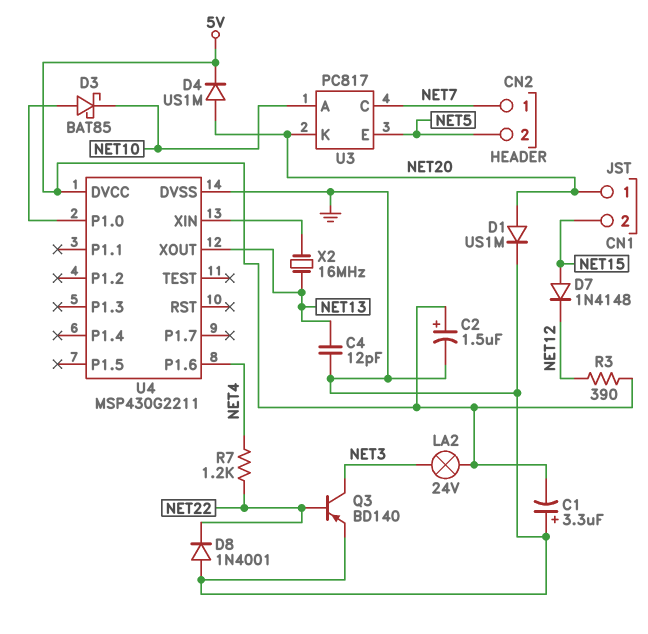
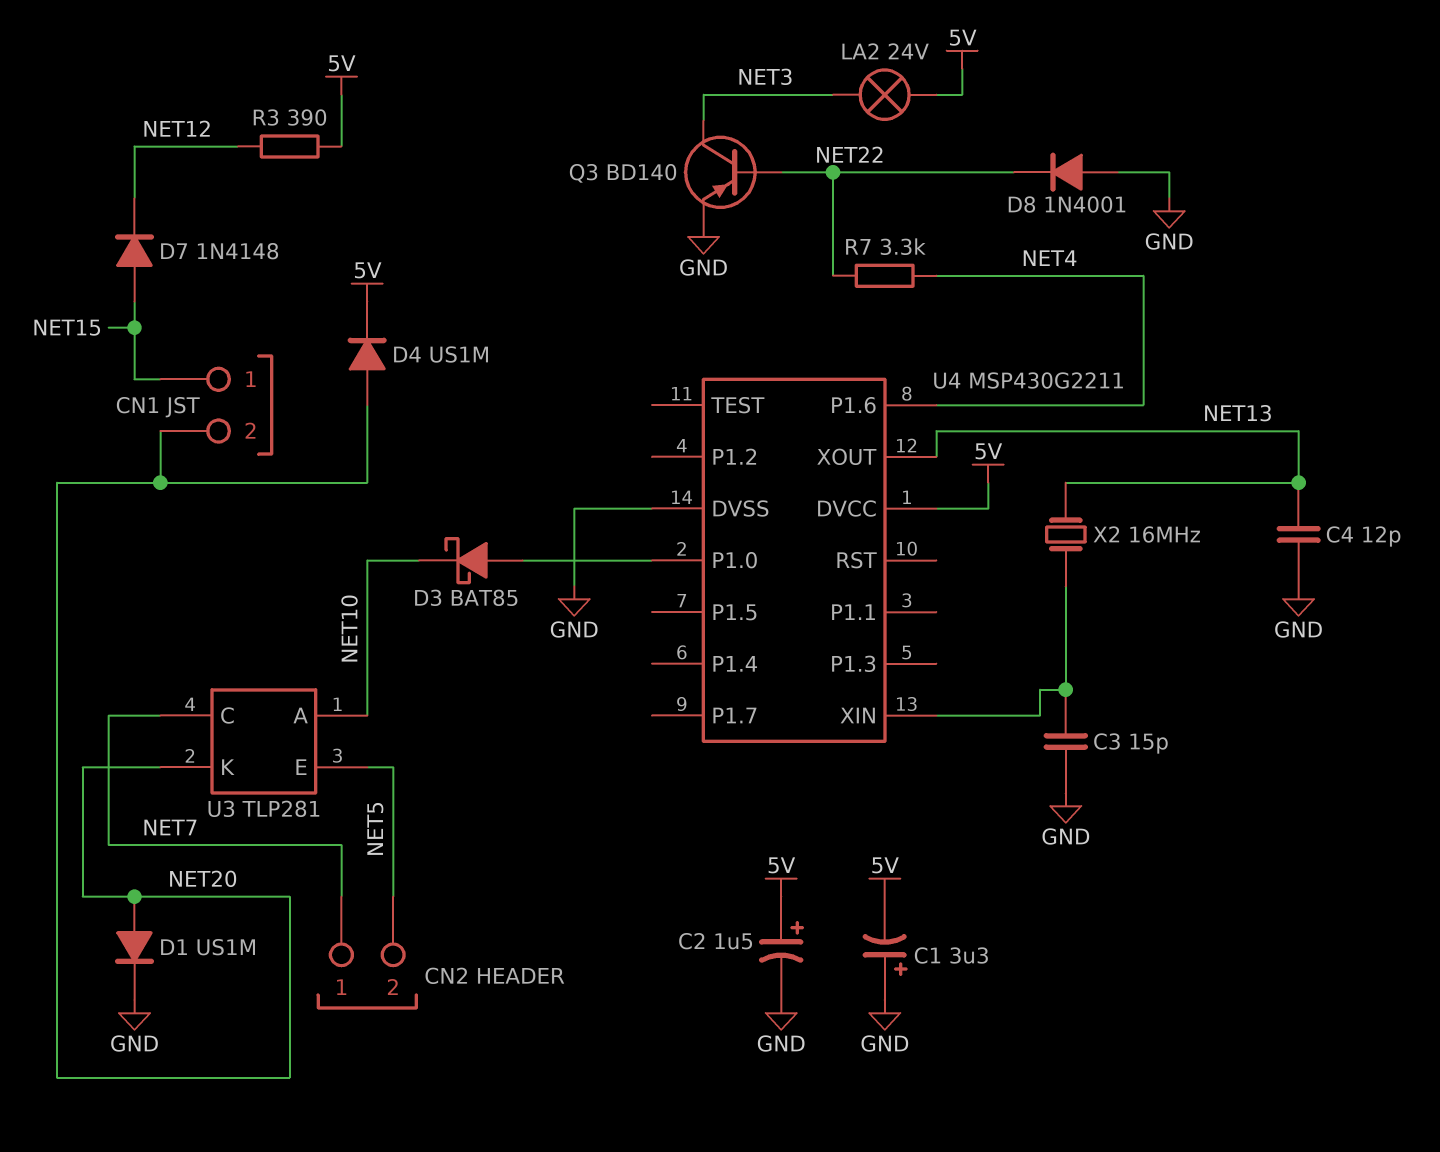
C3: none -> 15pF (GND, U4/XIN)
CN1 pin 1: NET20 -> NET15
CN1 pin 2: NET15 -> NET20
R7: 1.2k (NET4, NET22) -> 3.3k (NET4, NET22)
U3: PC817 -> TLP281

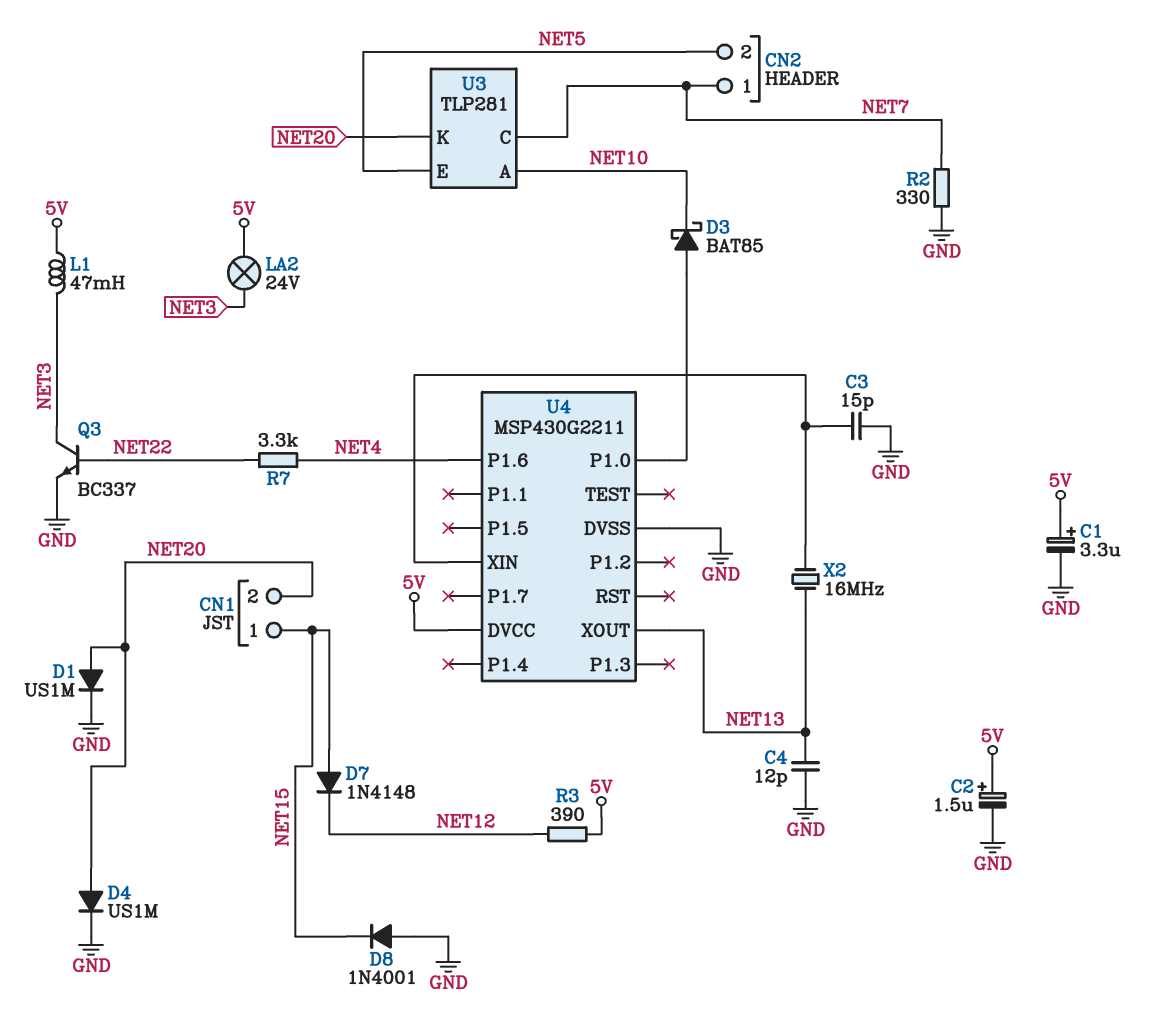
C1: 3.3uF (plus GND, minus 5V) -> 3.3uF (plus 5V, minus GND)
D4: diode US1M (A NET20, K 5V) -> diode US1M (A NET20, K GND)
D8: diode 1N4001 (A GND, K NET22) -> diode 1N4001 (A GND, K NET15)
L1: none -> 47mH (5V, NET3)
Q3: PNP BD140 (B NET22, C NET3, E GND) -> NPN BC337 (B NET22, C NET3, E GND)
R2: none -> 330 (GND, NET7)

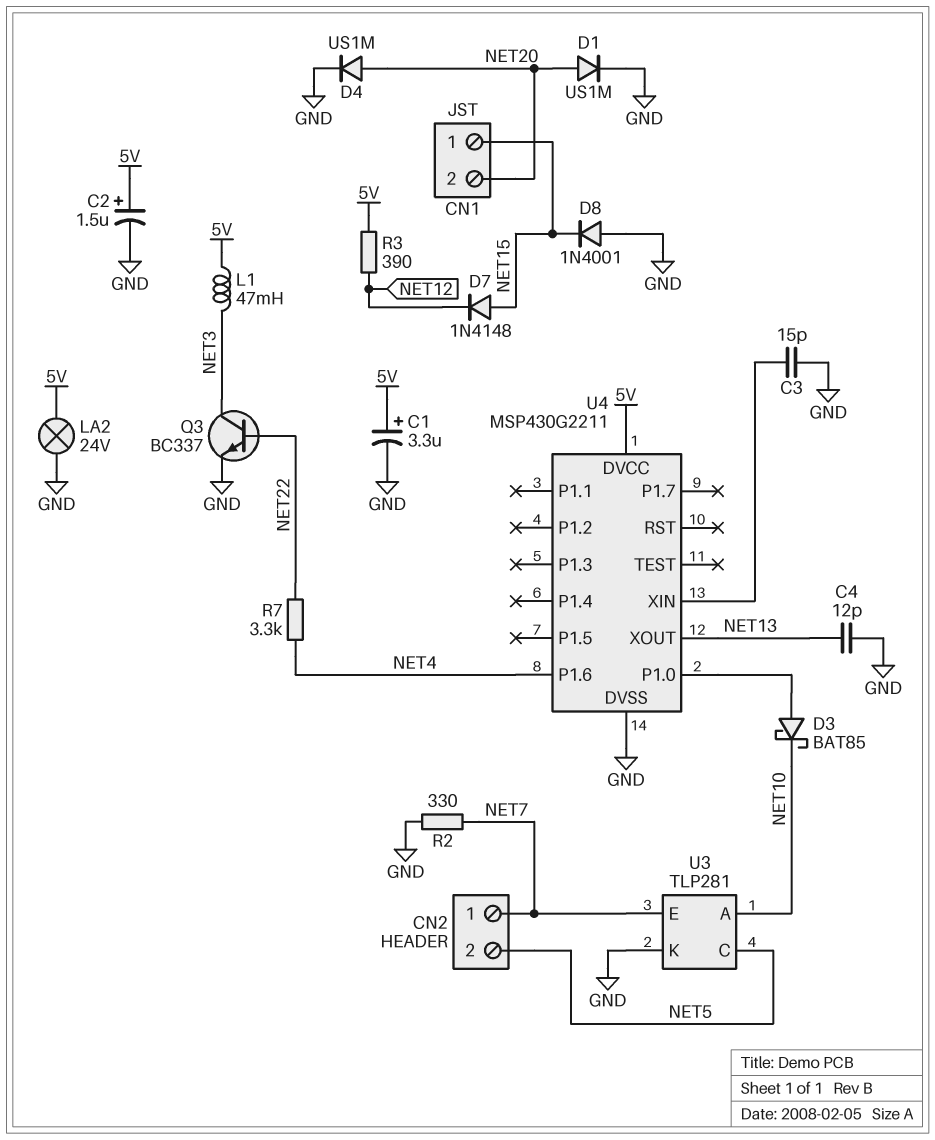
LA2: lamp 24V (5V, NET3) -> lamp 24V (5V, GND)
U3 pin C: NET7 -> NET5
U3 pin E: NET5 -> NET7
U3 pin K: NET20 -> GND
X2: 16MHz (NET13, U4/XIN) -> none

